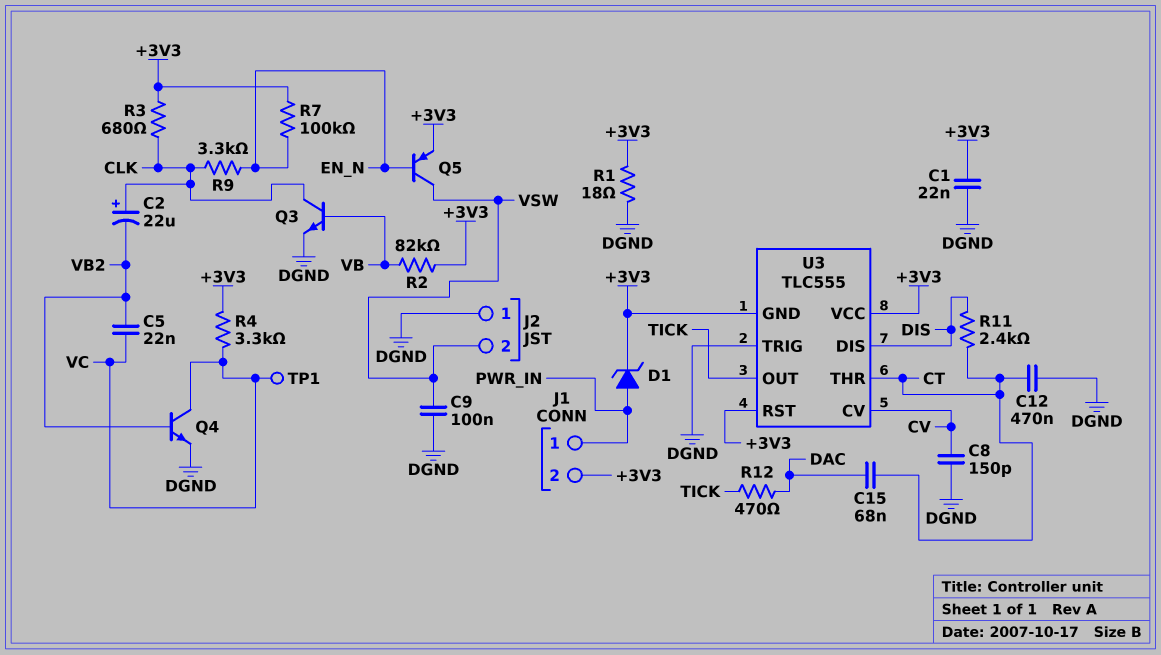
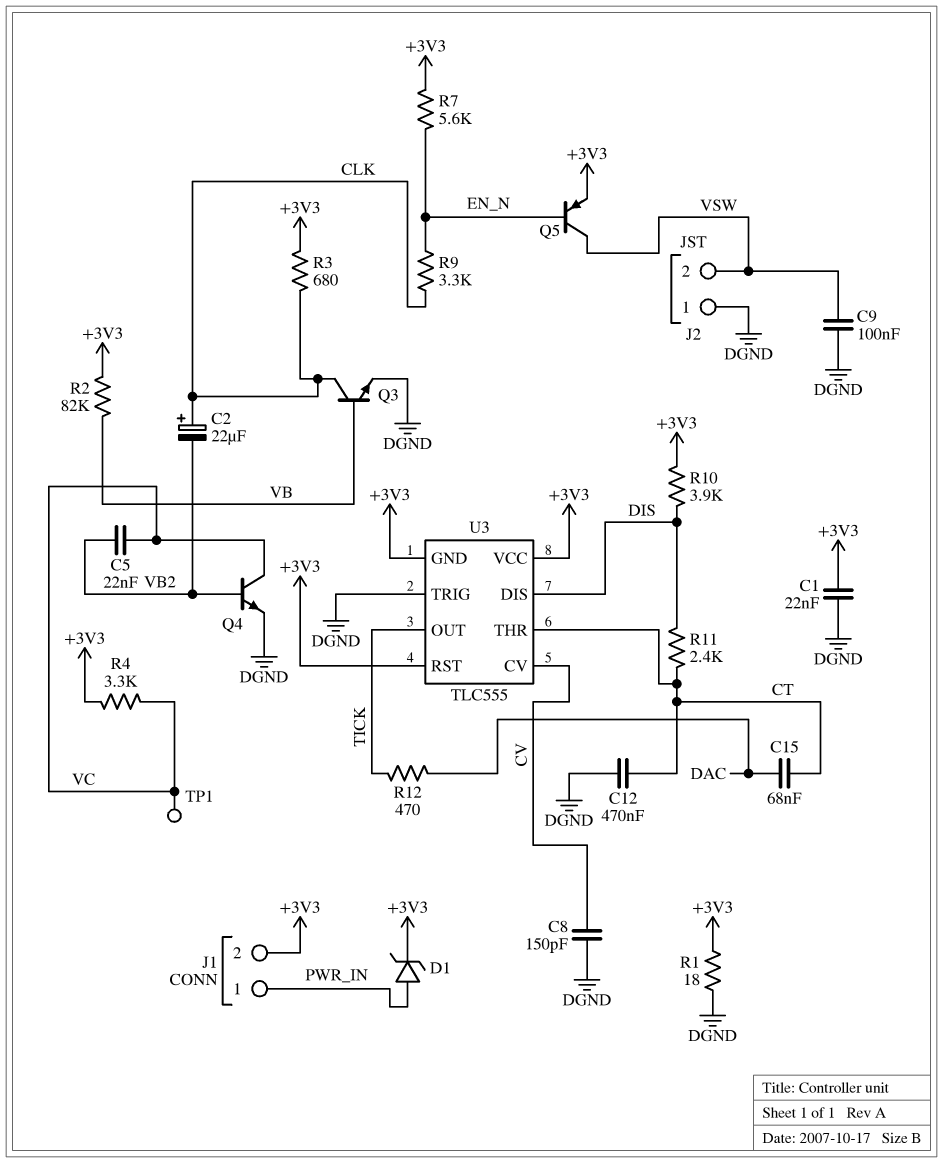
R7: 100k (+3V3, EN_N) -> 5.6k (+3V3, EN_N)
R10: none -> 3.9k (+3V3, DIS)

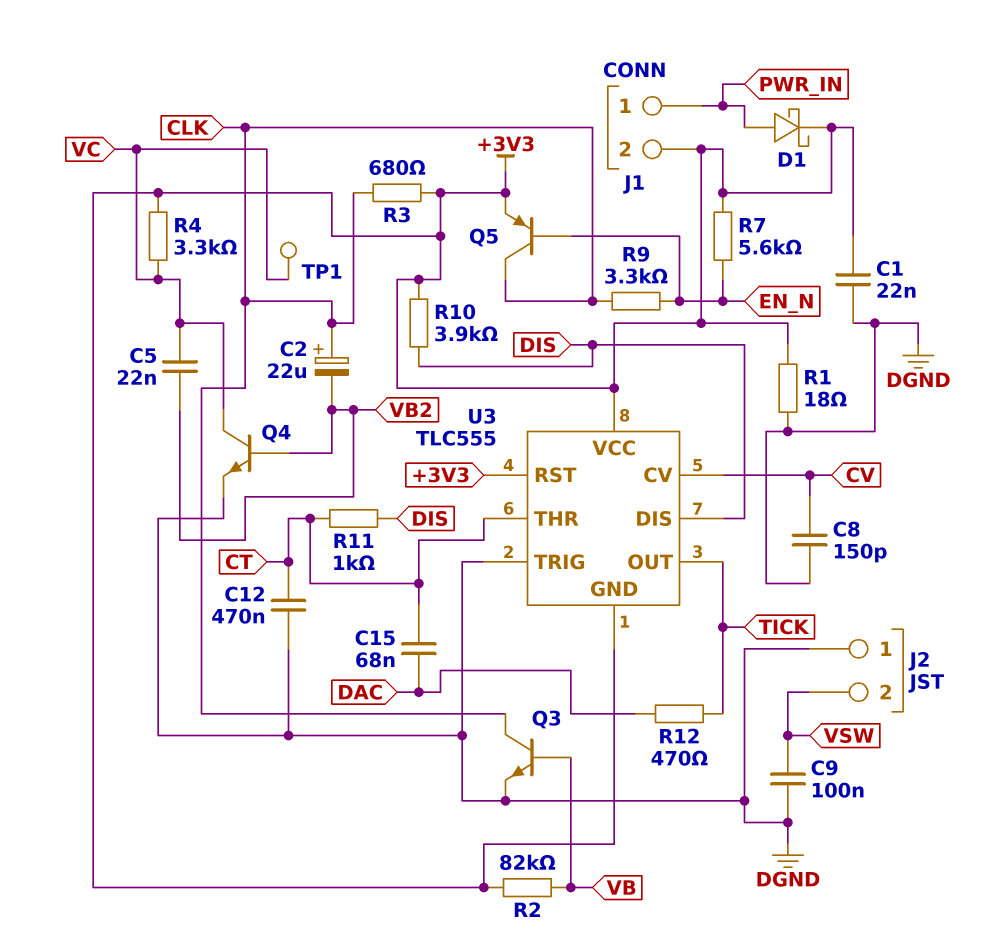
D1: zener (A PWR_IN, K +3V3) -> schottky (A PWR_IN, K +3V3)
Q5: PNP (B EN_N, C VSW, E +3V3) -> PNP (B EN_N, C CLK, E +3V3)
R11: 2.4k (CT, DIS) -> 1k (CT, DIS)

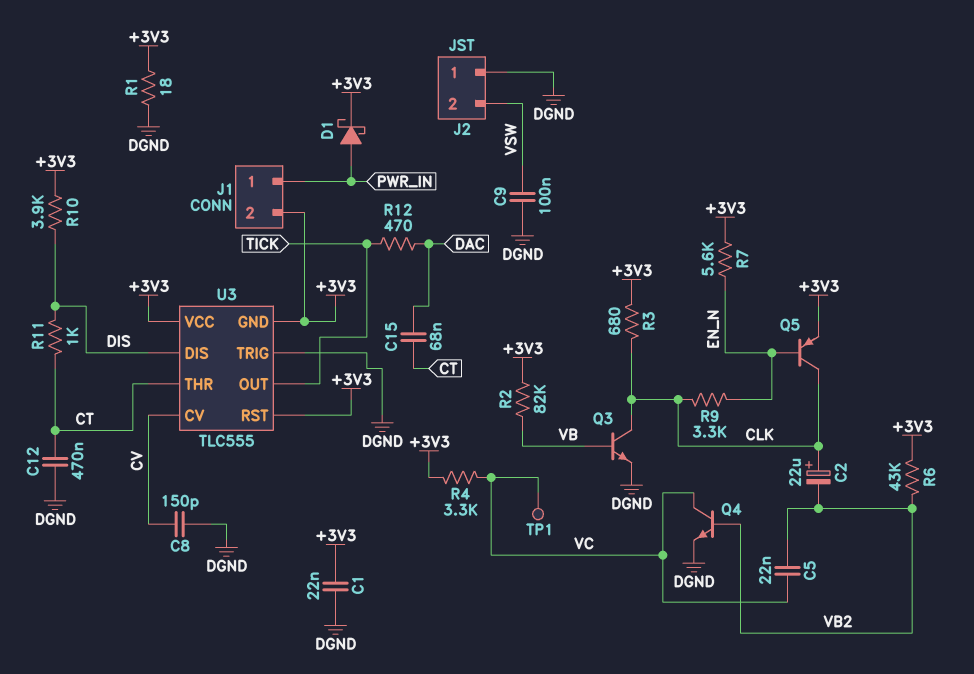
R6: none -> 43k (+3V3, VB2)

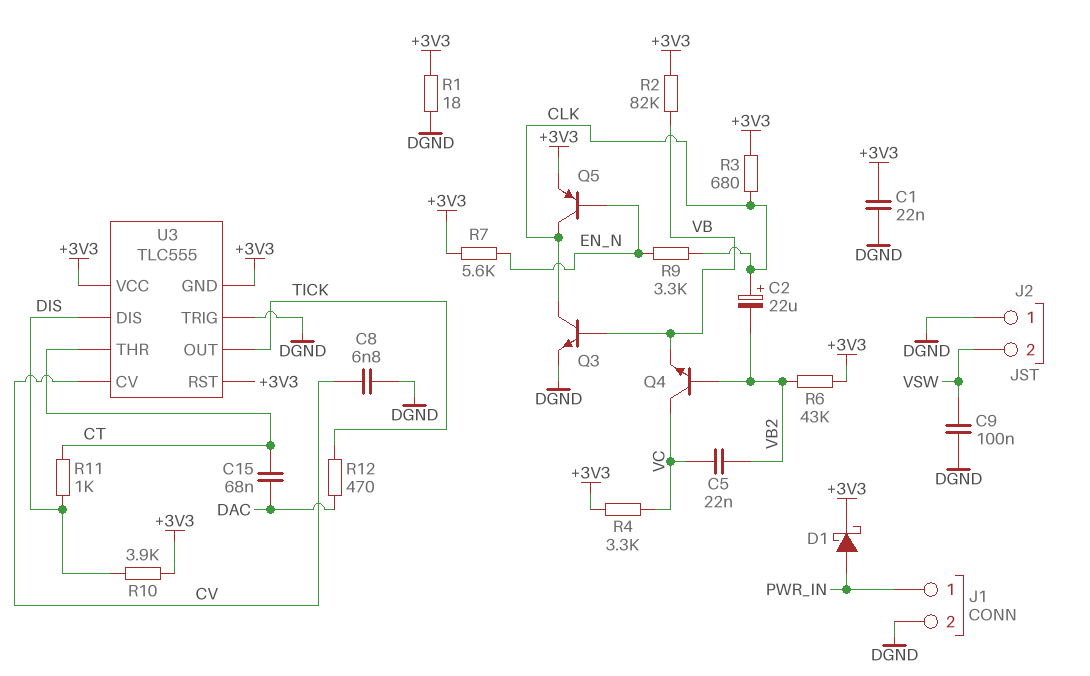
C8: 150pF (CV, DGND) -> 6.8nF (CV, DGND)
C12: 470nF (CT, DGND) -> none
J1 pin 2: +3V3 -> DGND
Q4: NPN (B VB2, C VC, E DGND) -> NPN (B VB2, C VC, E VB)
TP1: test point (VC) -> none

